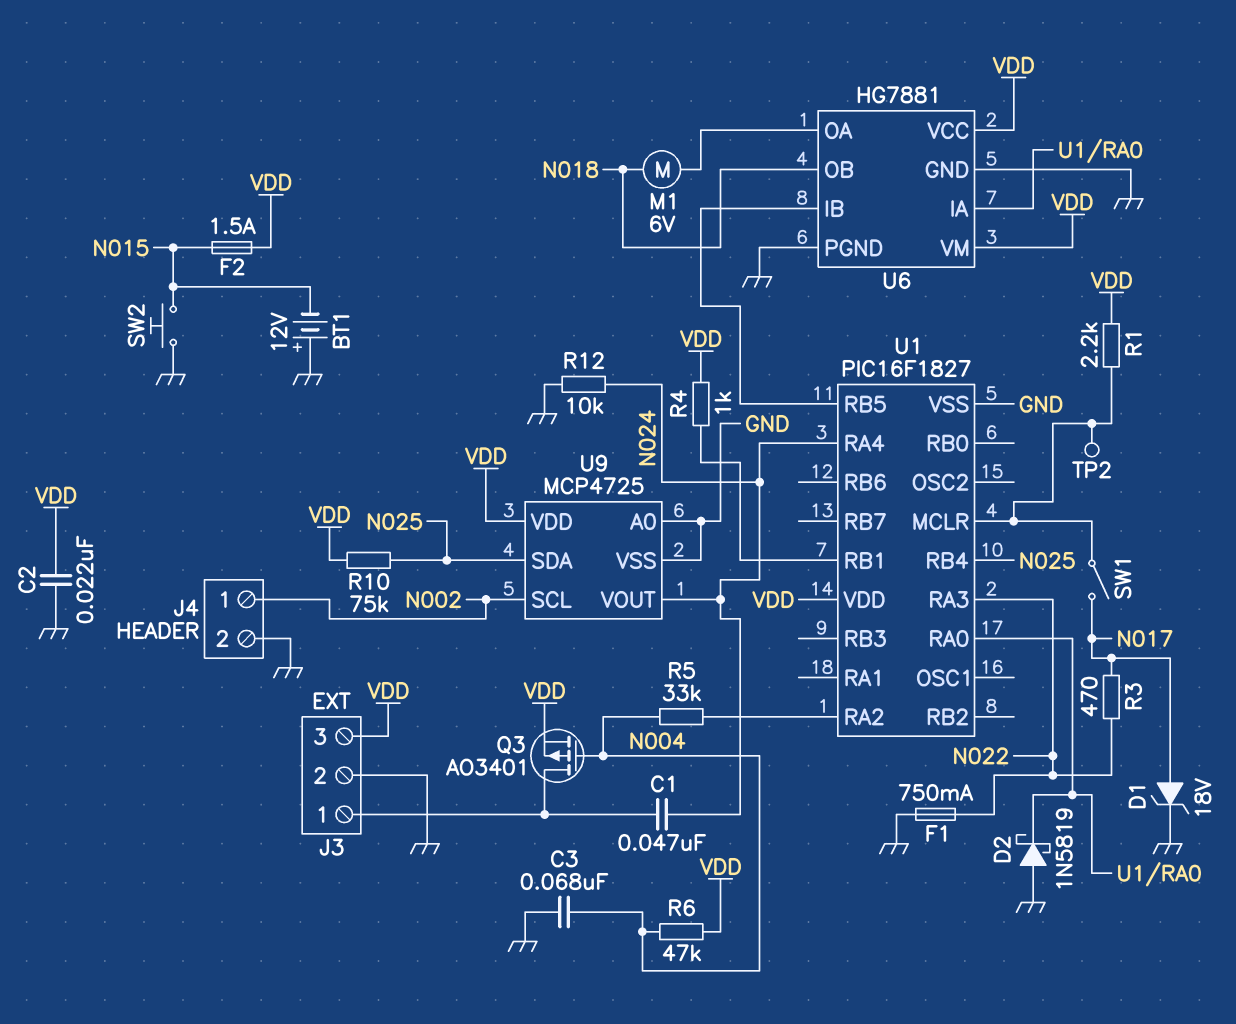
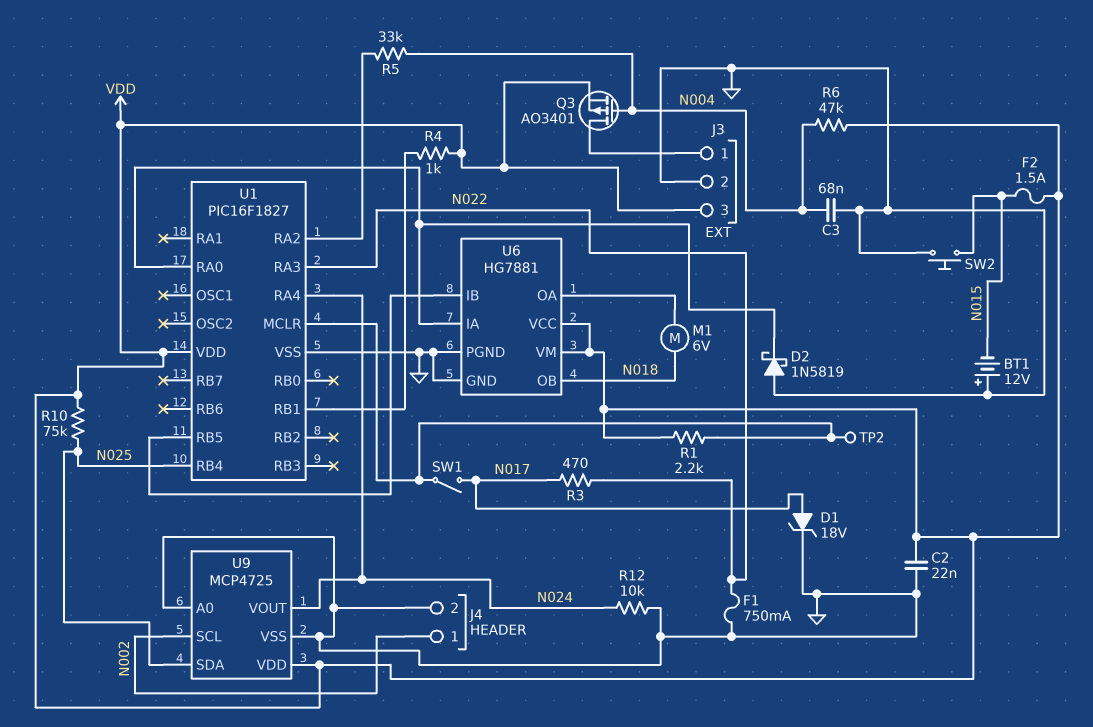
C1: 47nF (J3/1, N024) -> none

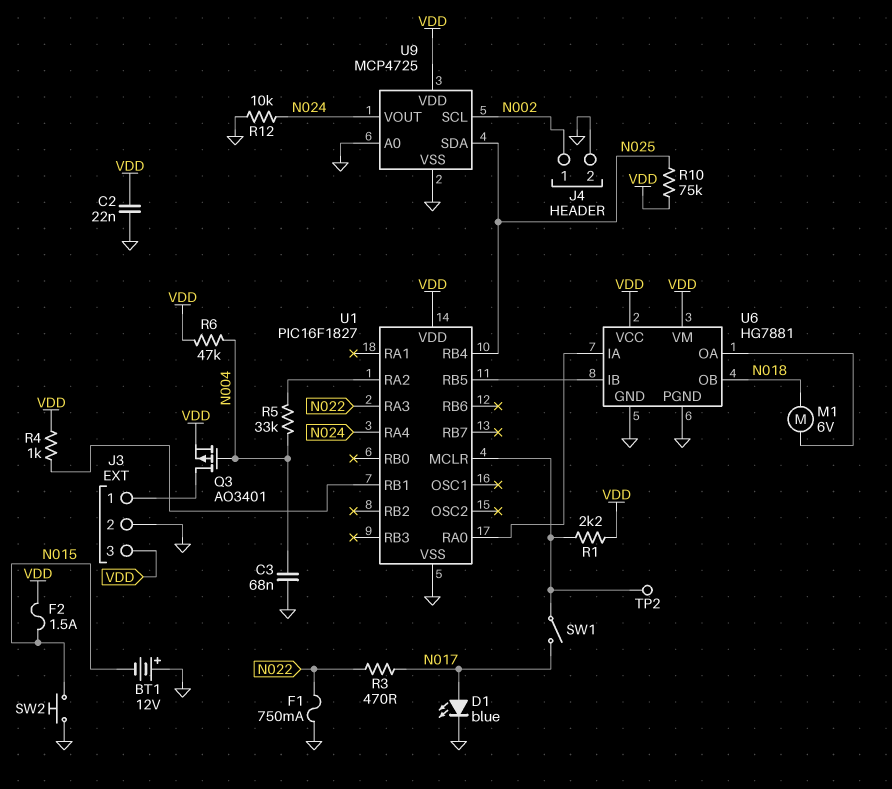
D1: zener 18V (A N017, K GND) -> LED blue (A N017, K GND)
D2: schottky 1N5819 (A GND, K U1/RA0) -> none

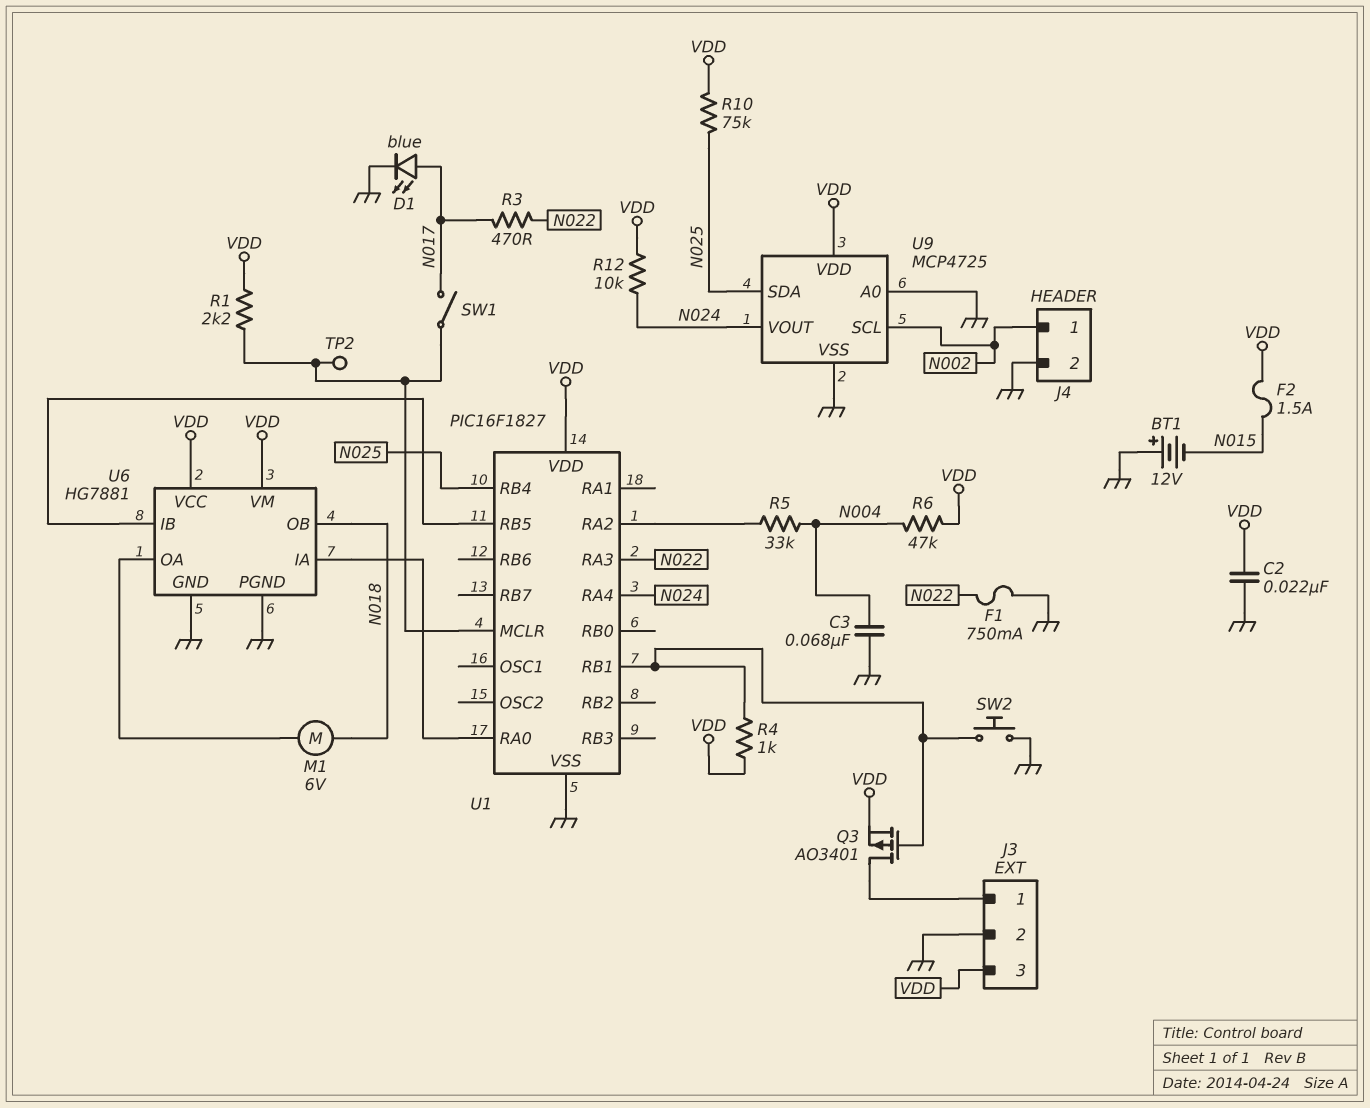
Q3: PMOS AO3401 (G N004, D J3/1, S VDD) -> PMOS AO3401 (G U1/RB1, D J3/1, S VDD)
R12: 10k (GND, N024) -> 10k (N024, VDD)
SW2: button (GND, N015) -> button (GND, U1/RB1)

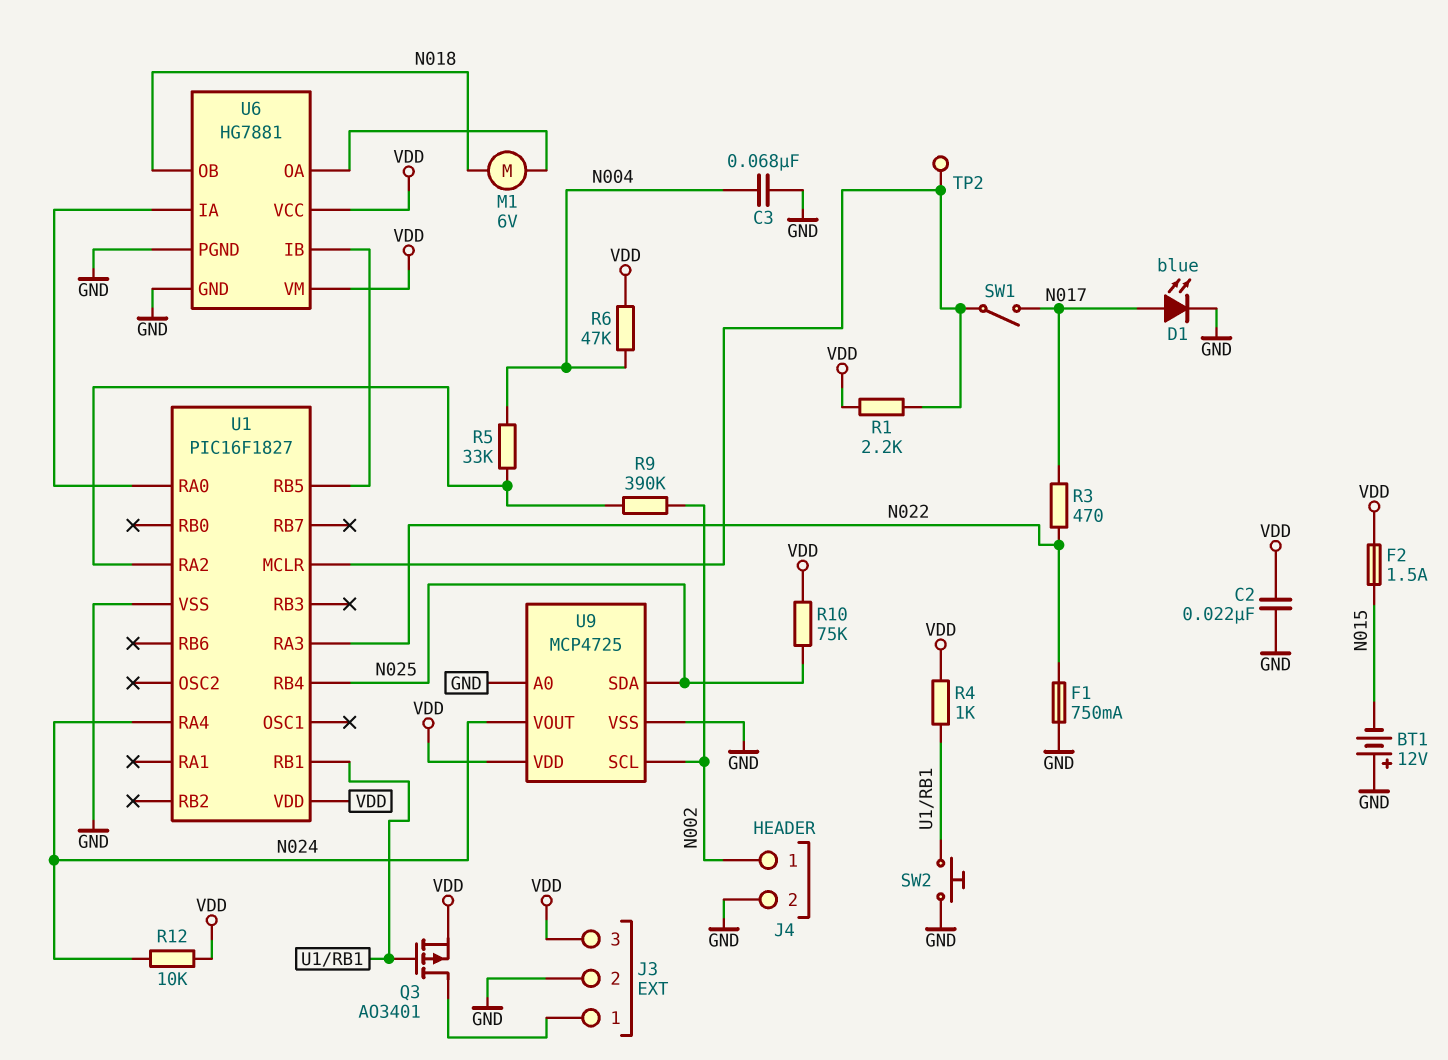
R9: none -> 390k (N002, U1/RA2)

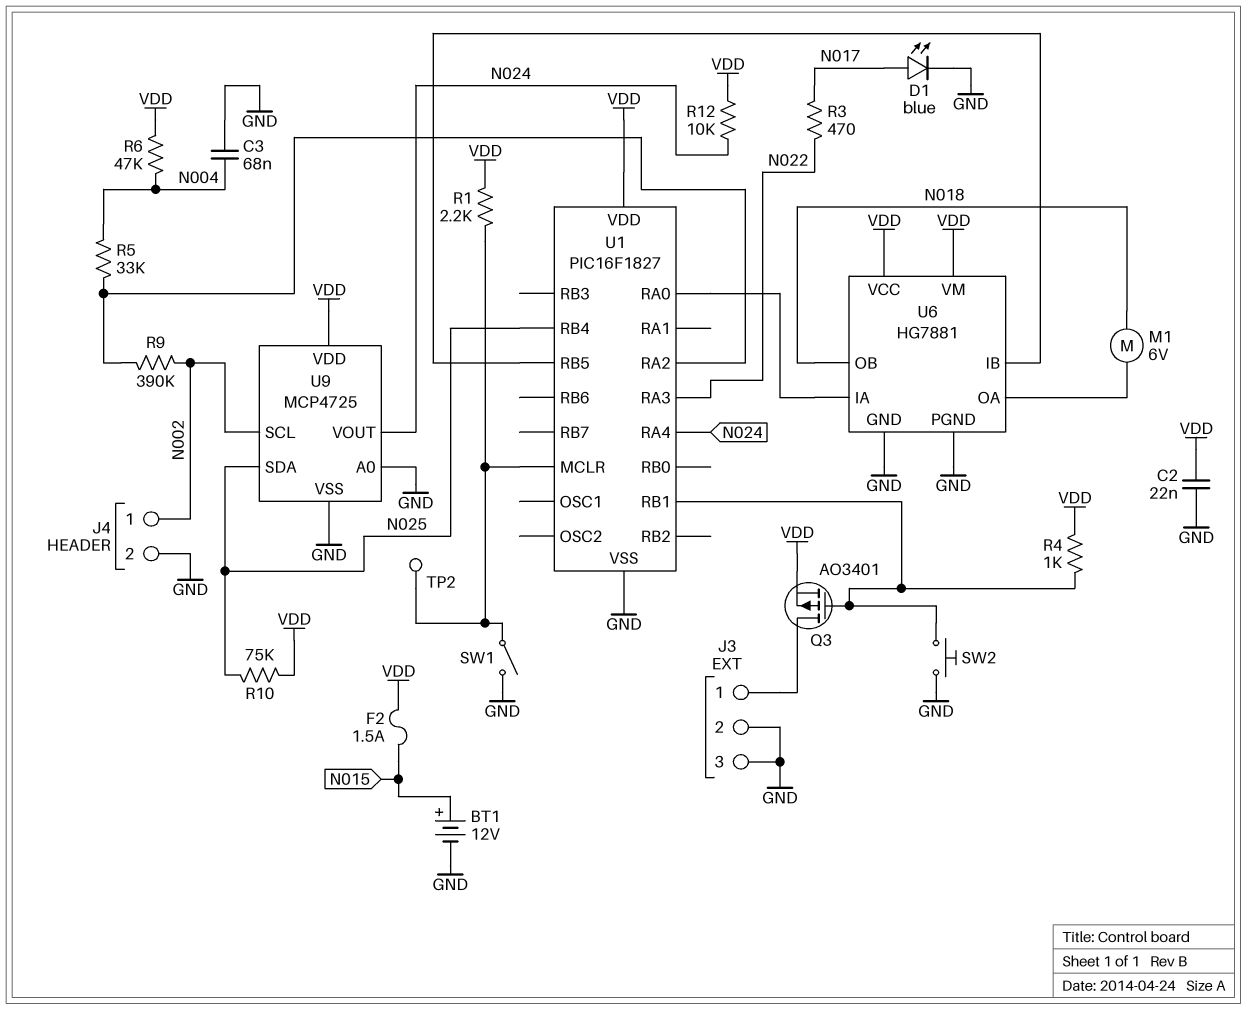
BT1: 12V (plus GND, minus N015) -> 12V (plus N015, minus GND)
F1: 750mA (GND, N022) -> none
J3 pin 3: VDD -> GND
SW1: switch (N017, U1/MCLR) -> switch (GND, U1/MCLR)

